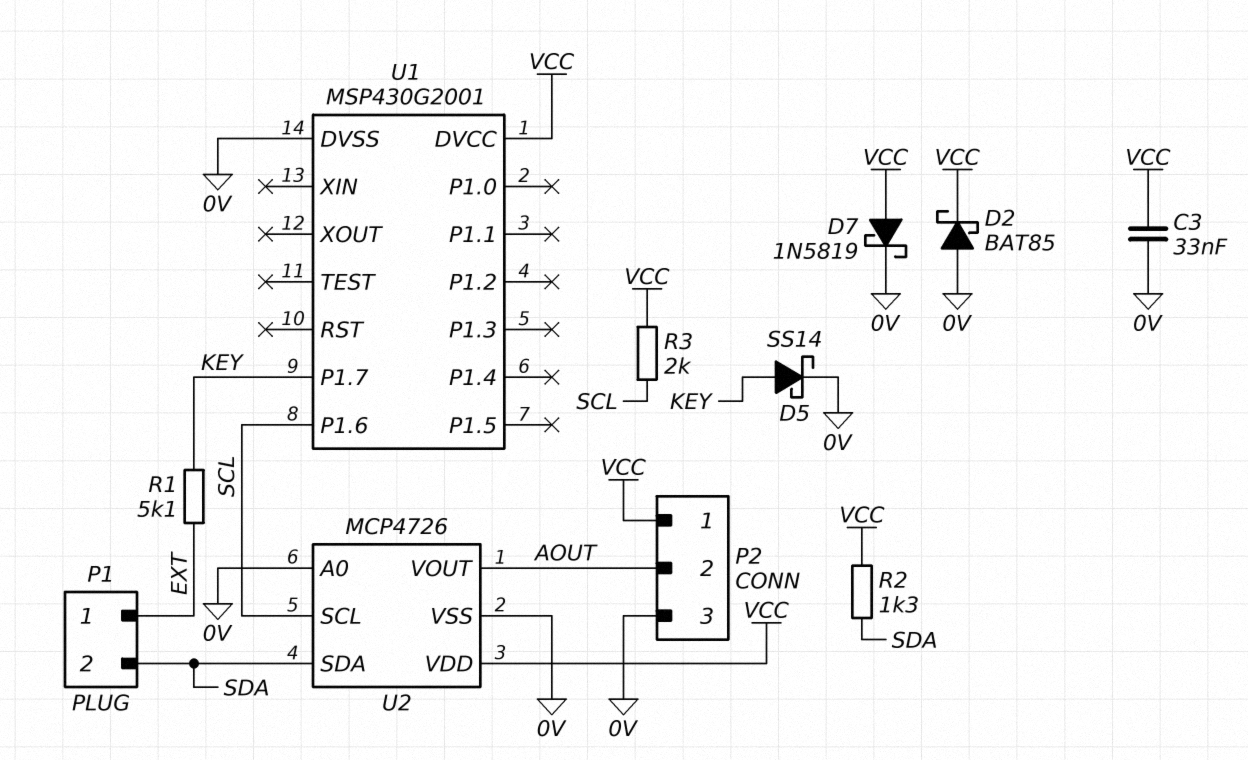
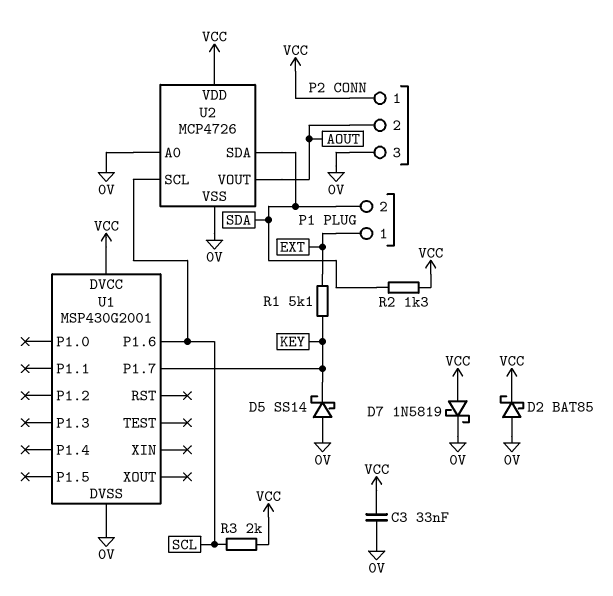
D5: schottky SS14 (A KEY, K 0V) -> schottky SS14 (A 0V, K KEY)

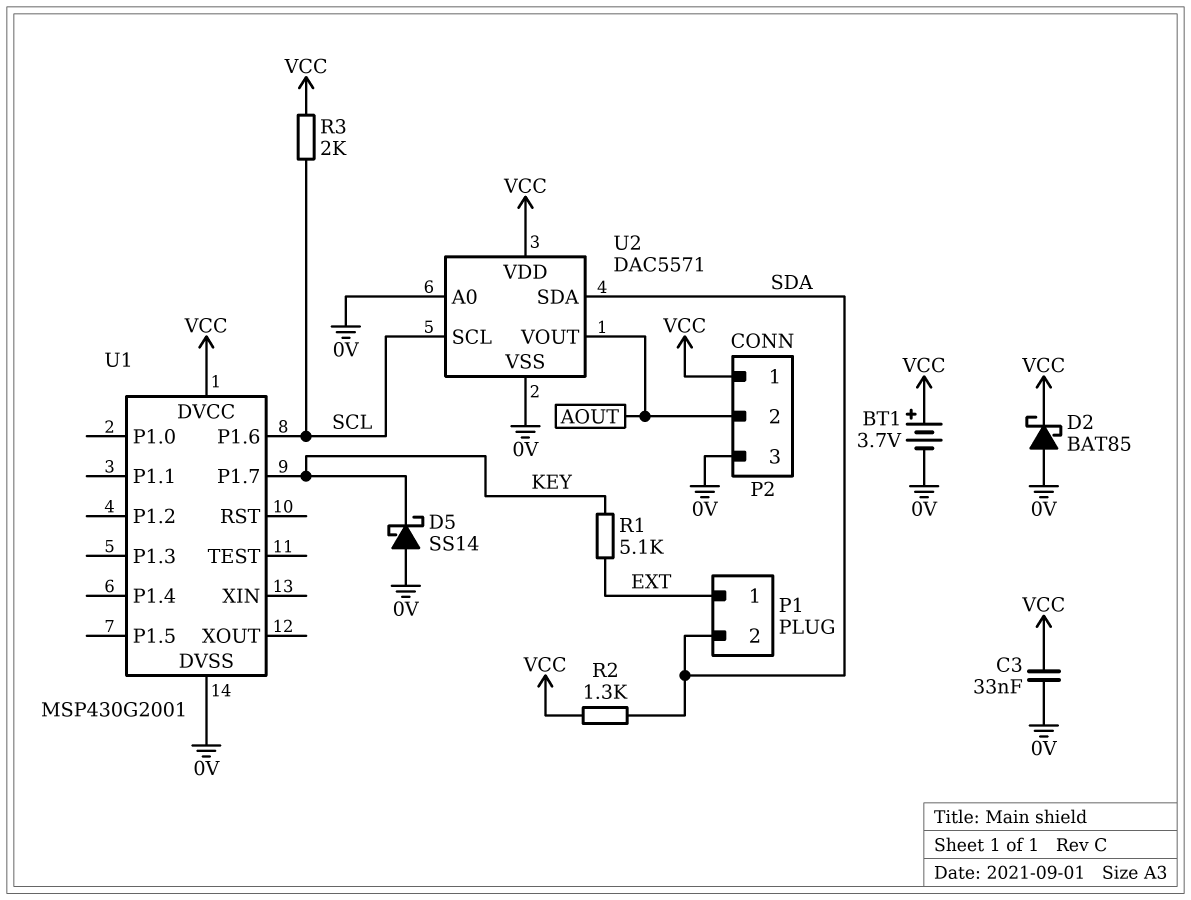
BT1: none -> 3.7V (plus VCC, minus 0V)
D7: schottky 1N5819 (A VCC, K 0V) -> none
U2: MCP4726 -> DAC5571

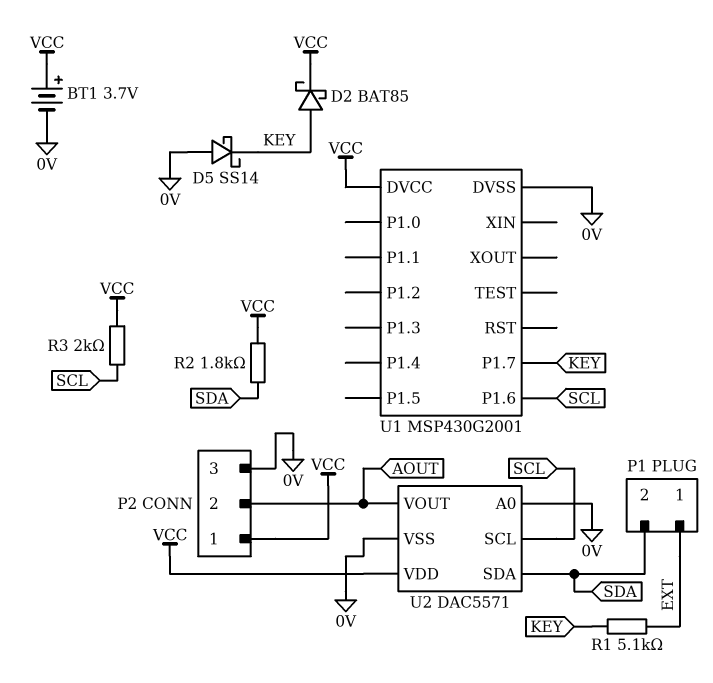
C3: 33nF (0V, VCC) -> none
D2: schottky BAT85 (A 0V, K VCC) -> schottky BAT85 (A KEY, K VCC)
R2: 1.3k (SDA, VCC) -> 1.8k (SDA, VCC)

